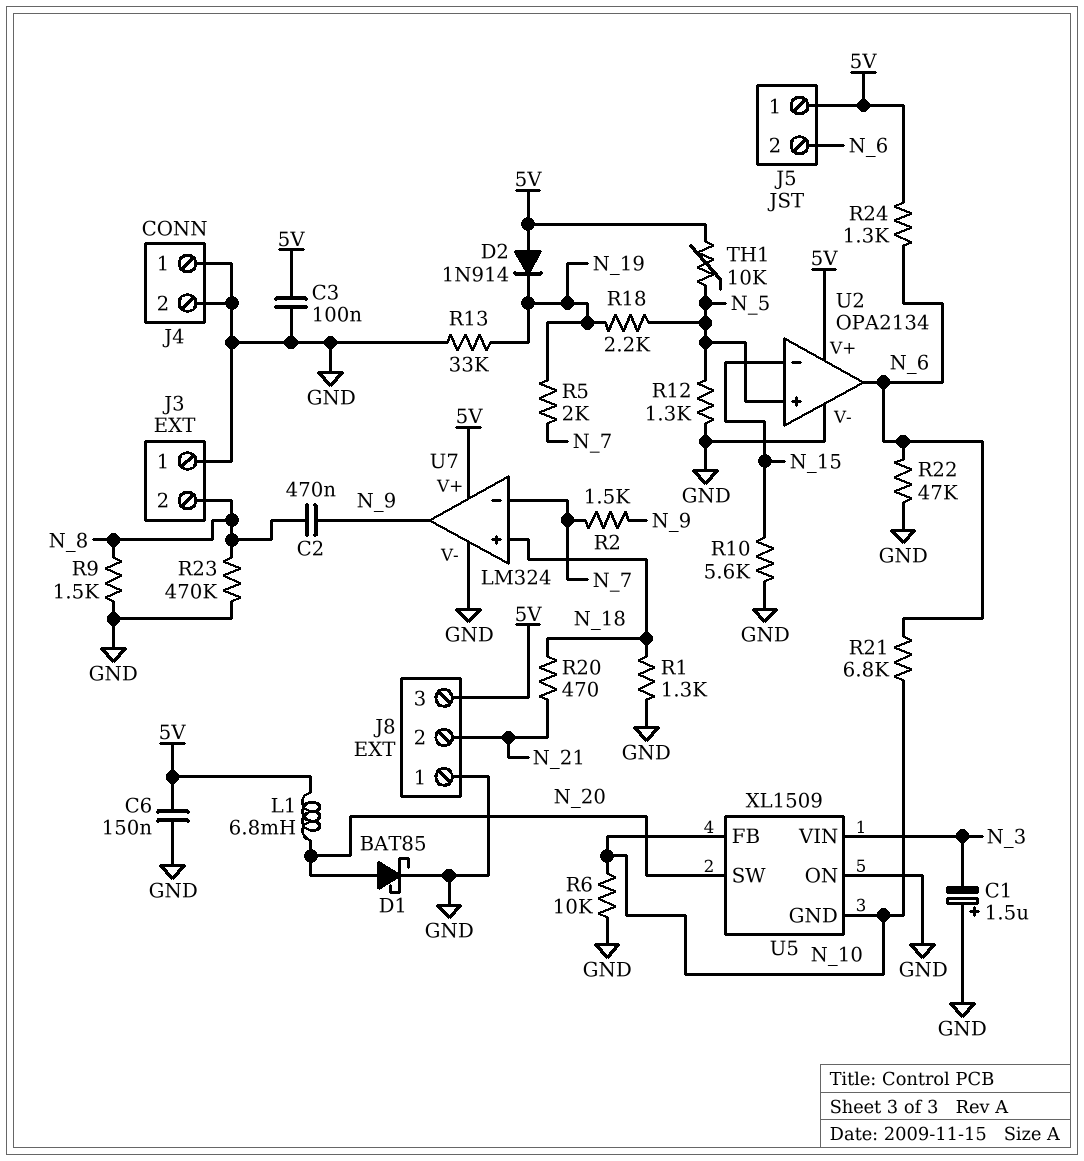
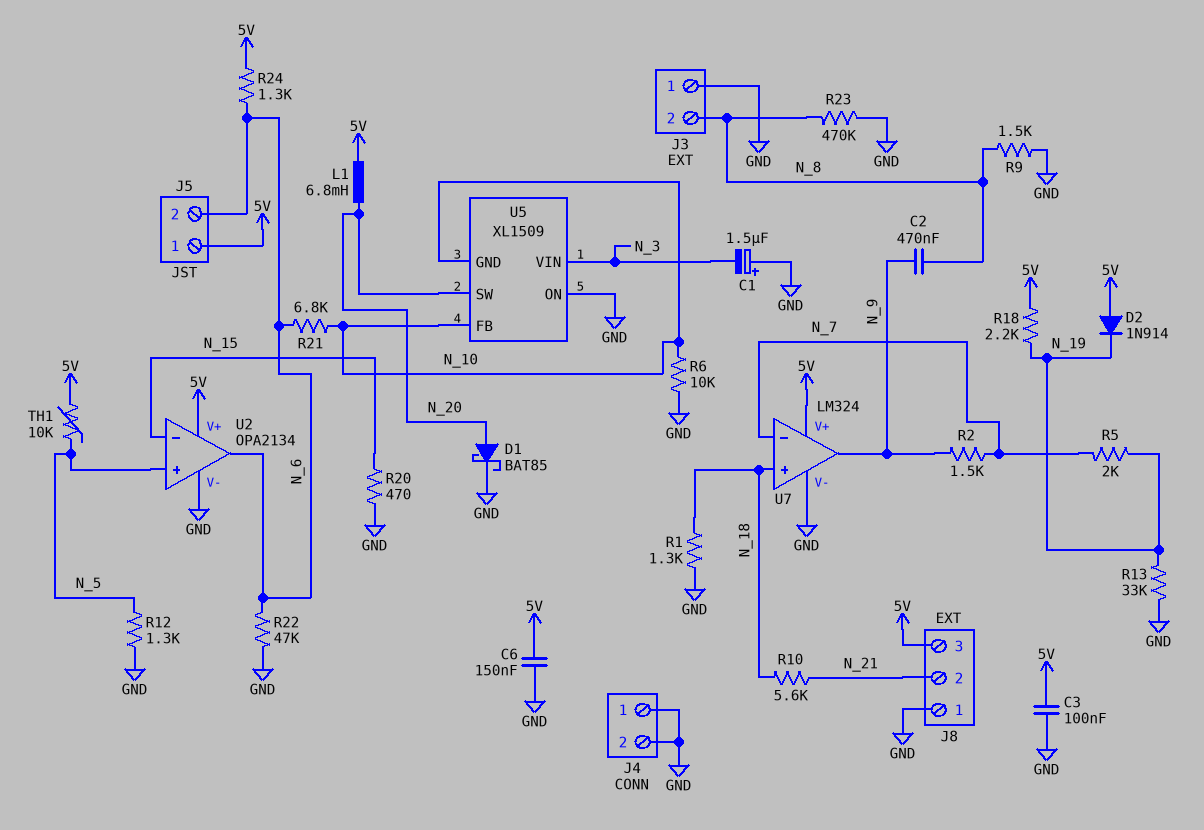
R10: 5.6k (GND, N_15) -> 5.6k (N_18, N_21)
R18: 2.2k (N_5, N_19) -> 2.2k (5V, N_19)
R20: 470 (N_18, N_21) -> 470 (GND, N_15)

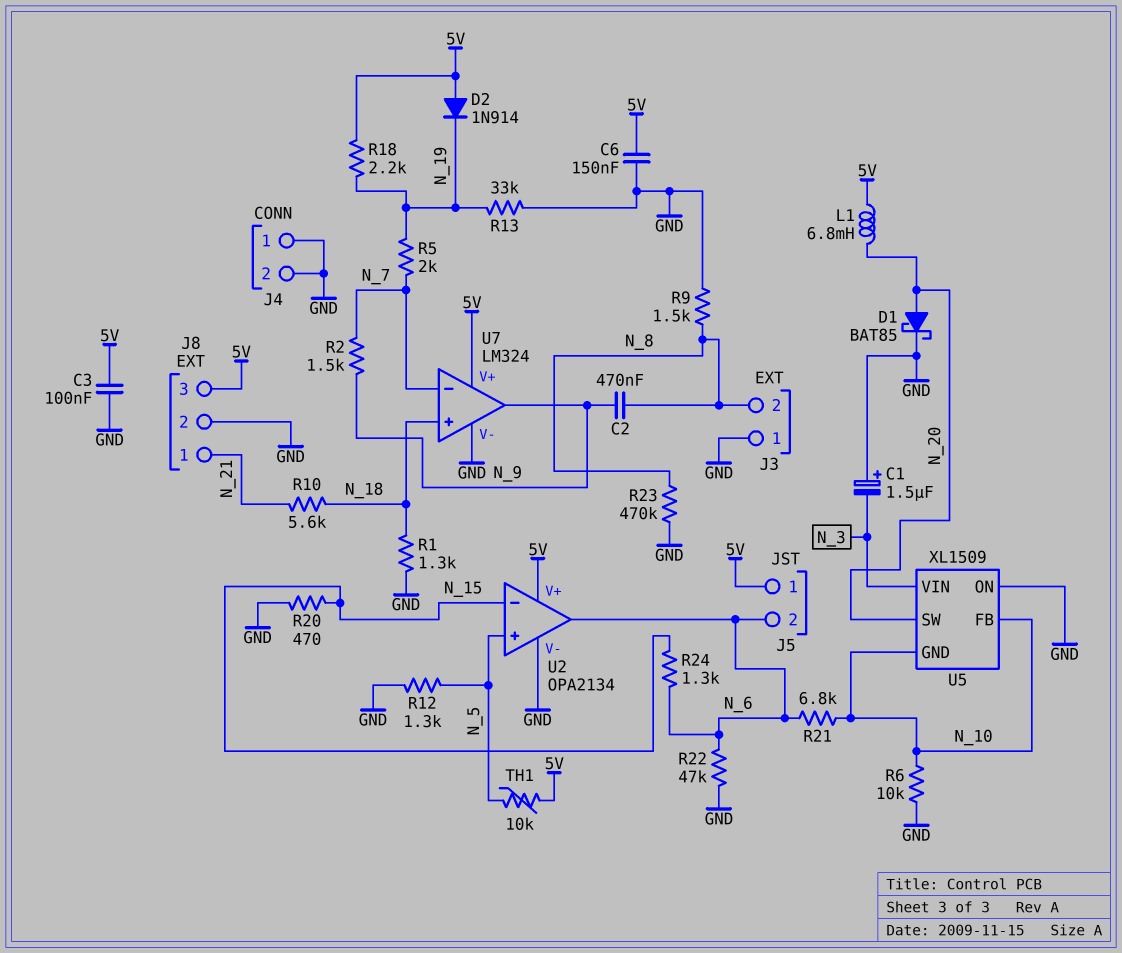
J8 pin 1: GND -> N_21
J8 pin 2: N_21 -> GND
R24: 1.3k (5V, N_6) -> 1.3k (N_6, N_15)

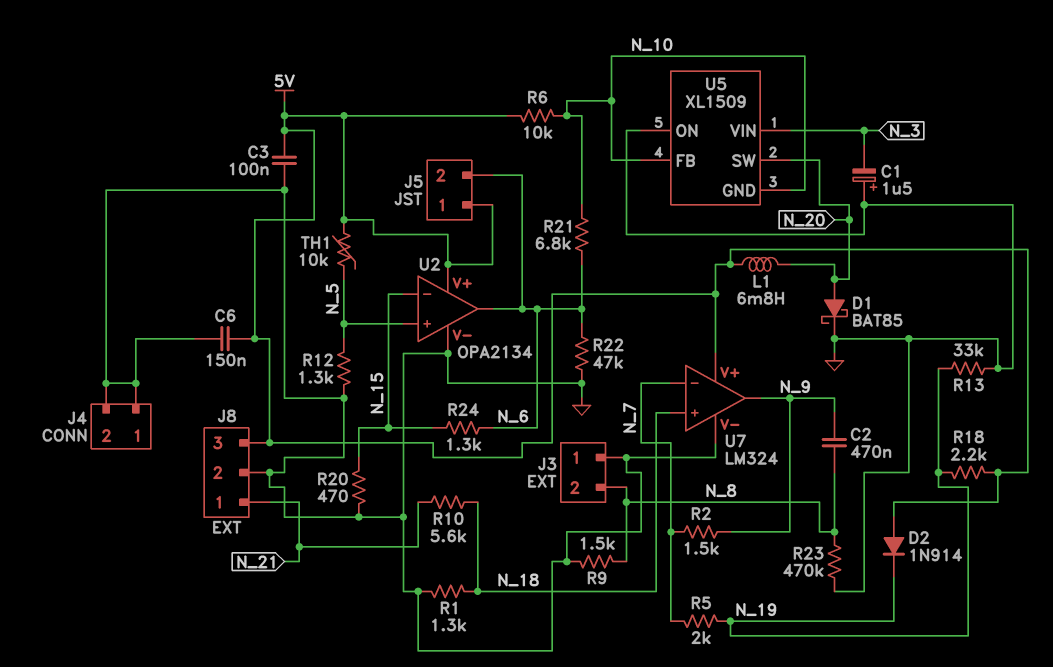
R6: 10k (GND, N_10) -> 10k (5V, N_10)

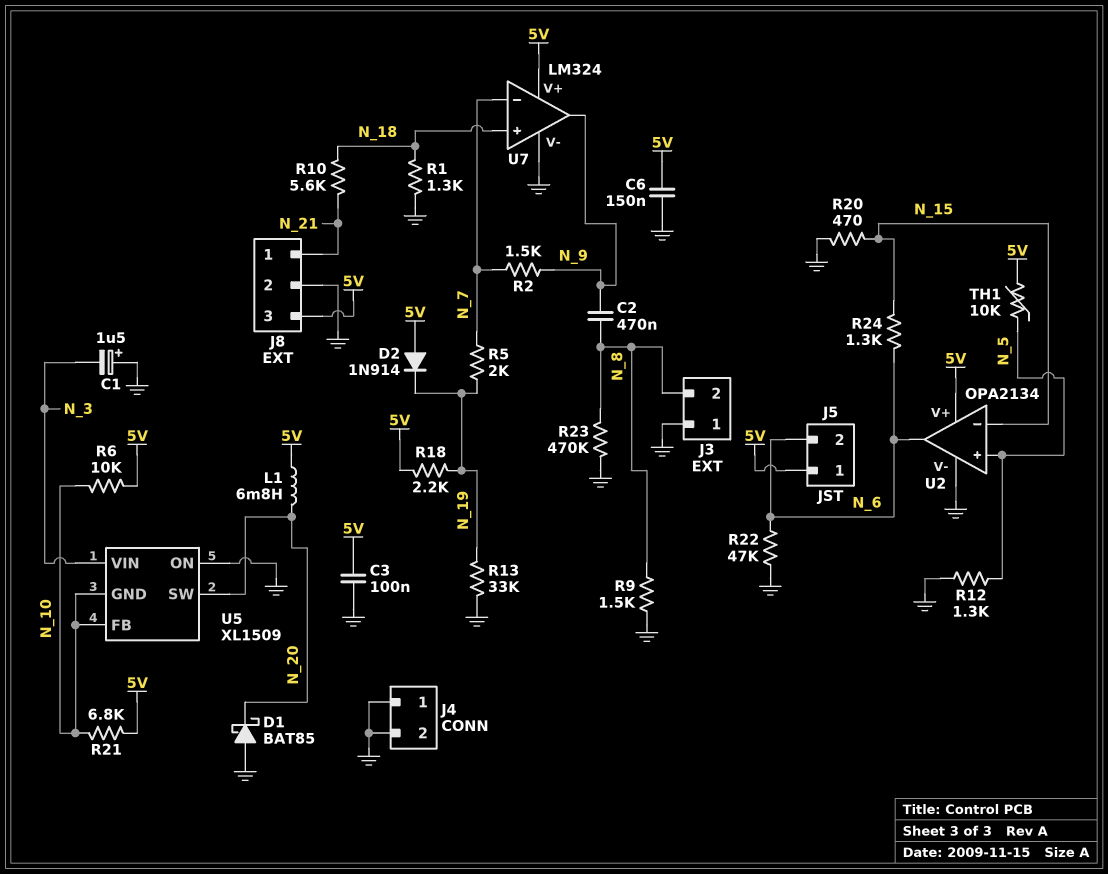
D1: schottky BAT85 (A N_20, K GND) -> schottky BAT85 (A GND, K N_20)
R21: 6.8k (N_6, N_10) -> 6.8k (5V, N_10)

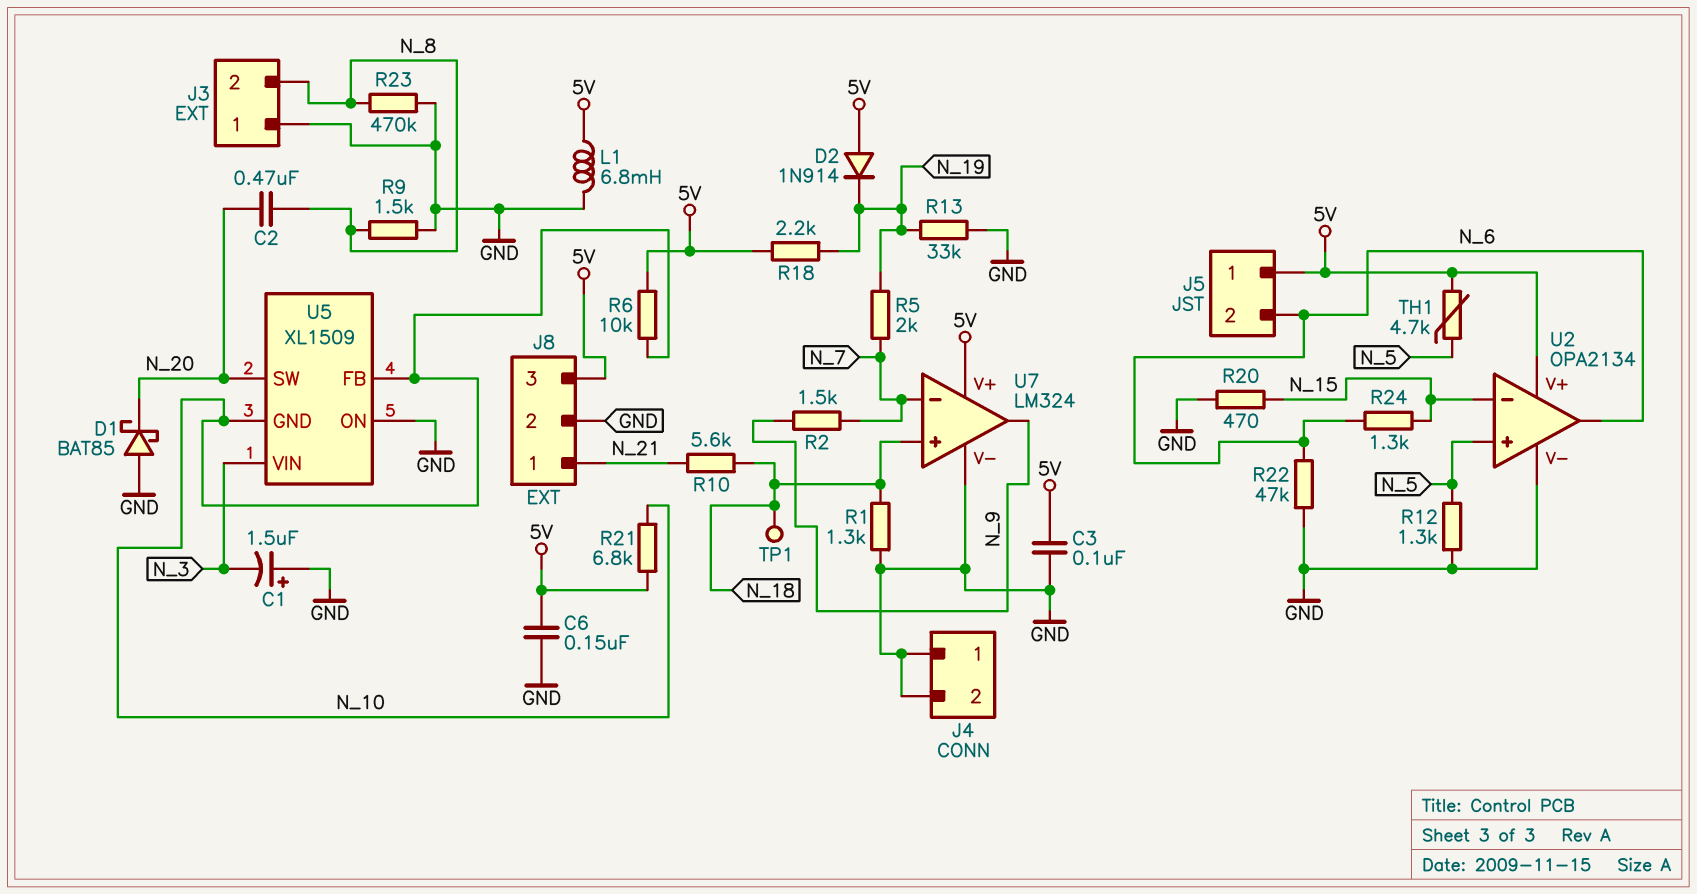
C2: 470nF (N_8, N_9) -> 470nF (N_8, N_20)
L1: 6.8mH (5V, N_20) -> 6.8mH (5V, GND)
TH1: 10k (5V, N_5) -> 4.7k (5V, N_5)
TP1: none -> test point (N_18)

